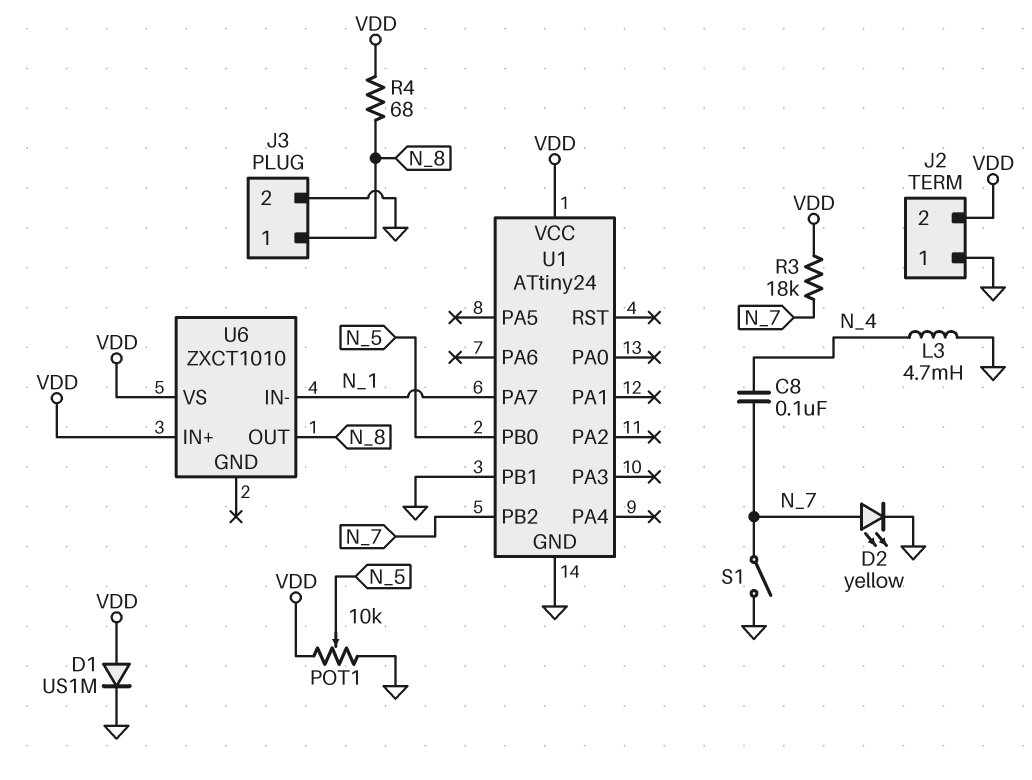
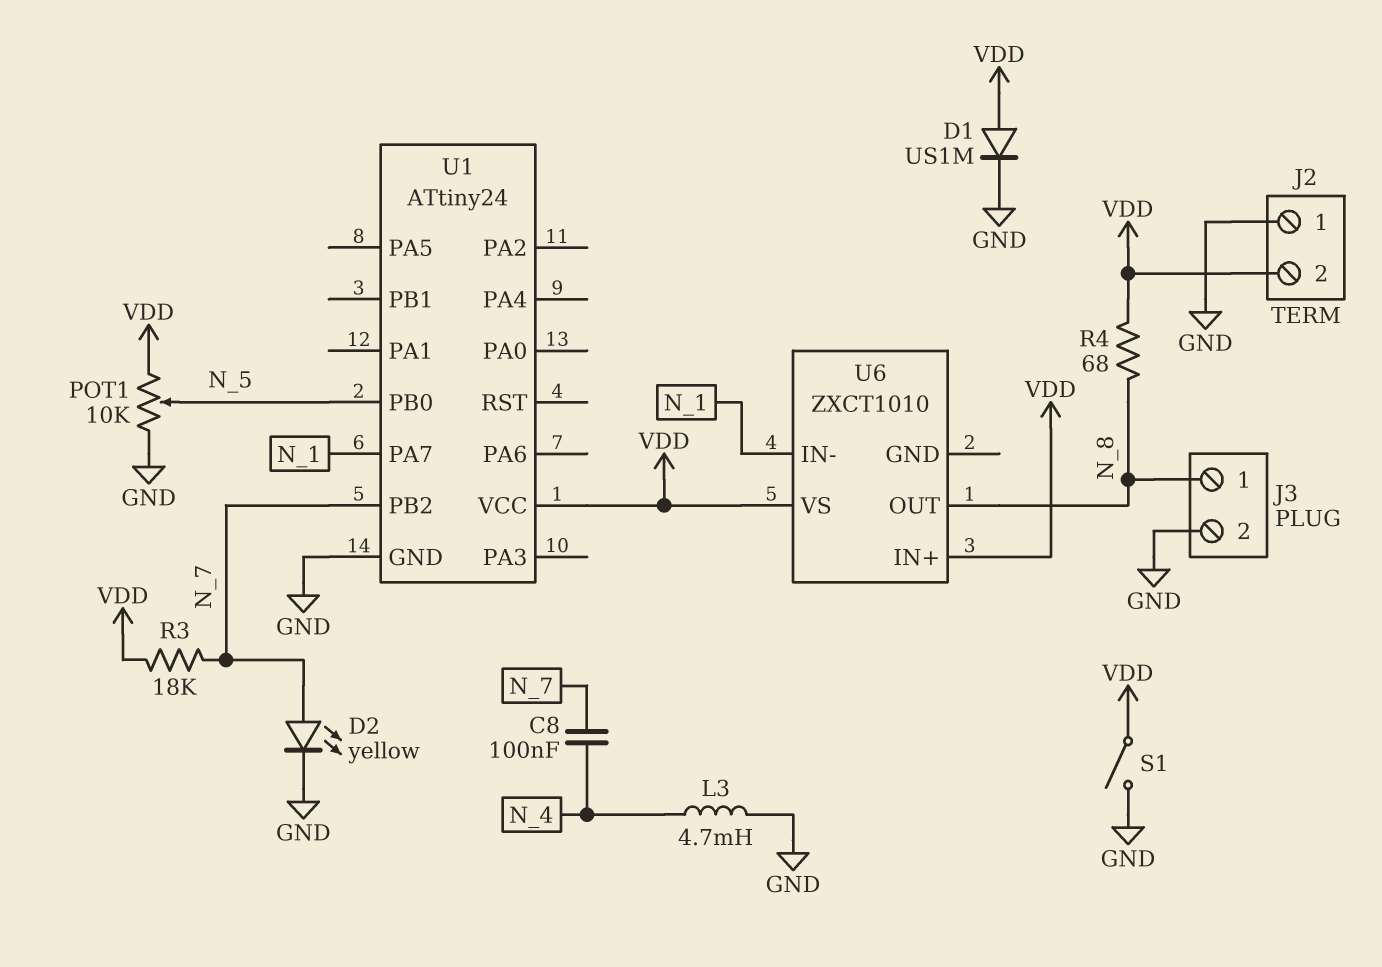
S1: switch (GND, N_7) -> switch (GND, VDD)
U1 pin PB1: GND -> none

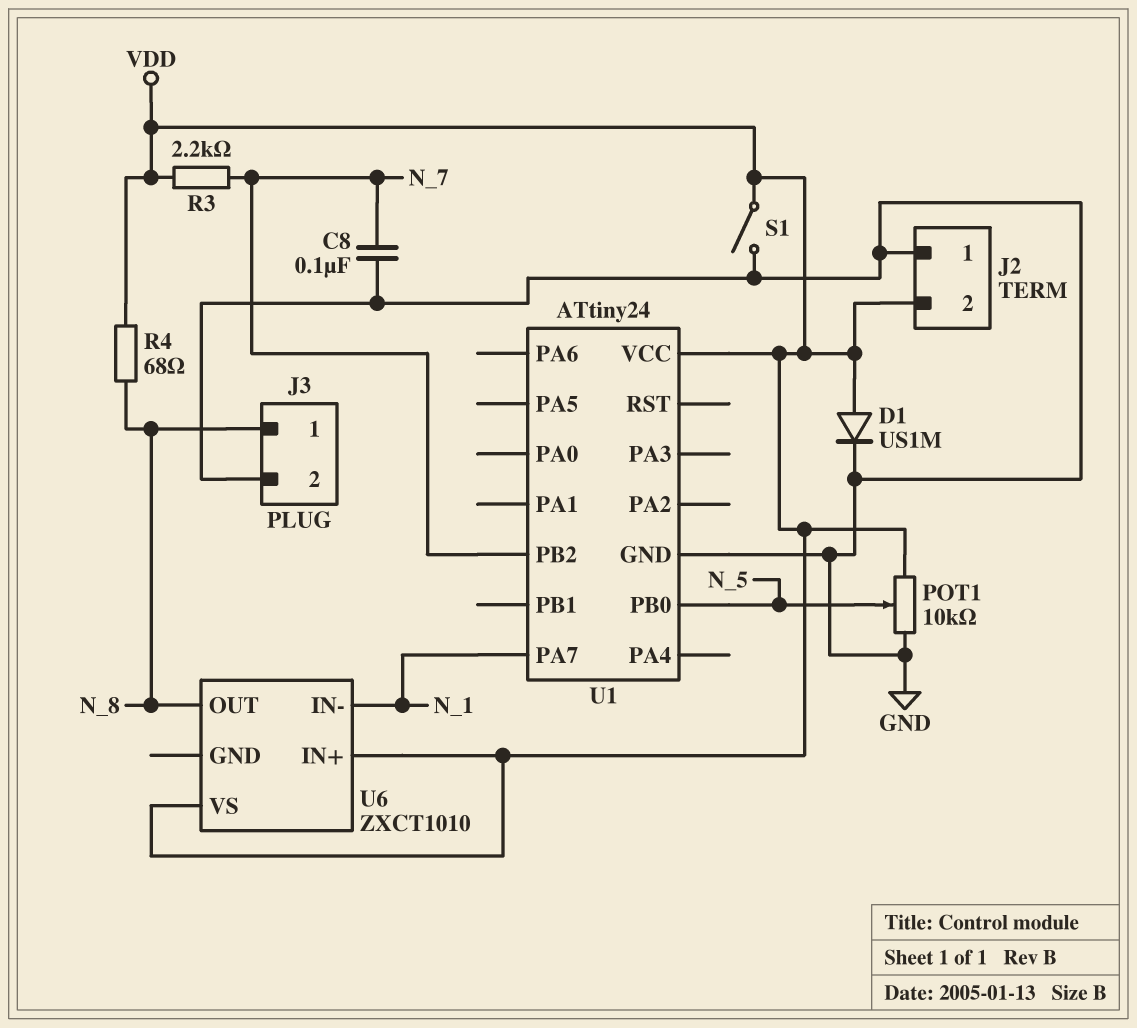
C8: 100nF (N_4, N_7) -> 100nF (GND, N_7)
D2: LED yellow (A N_7, K GND) -> none
L3: 4.7mH (GND, N_4) -> none
R3: 18k (N_7, VDD) -> 2.2k (N_7, VDD)

